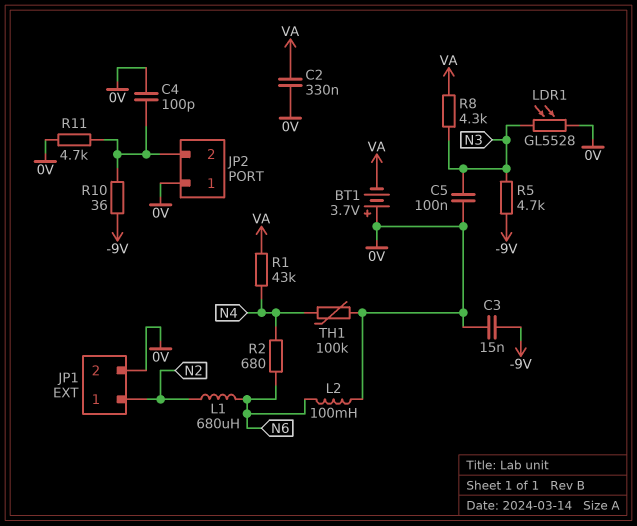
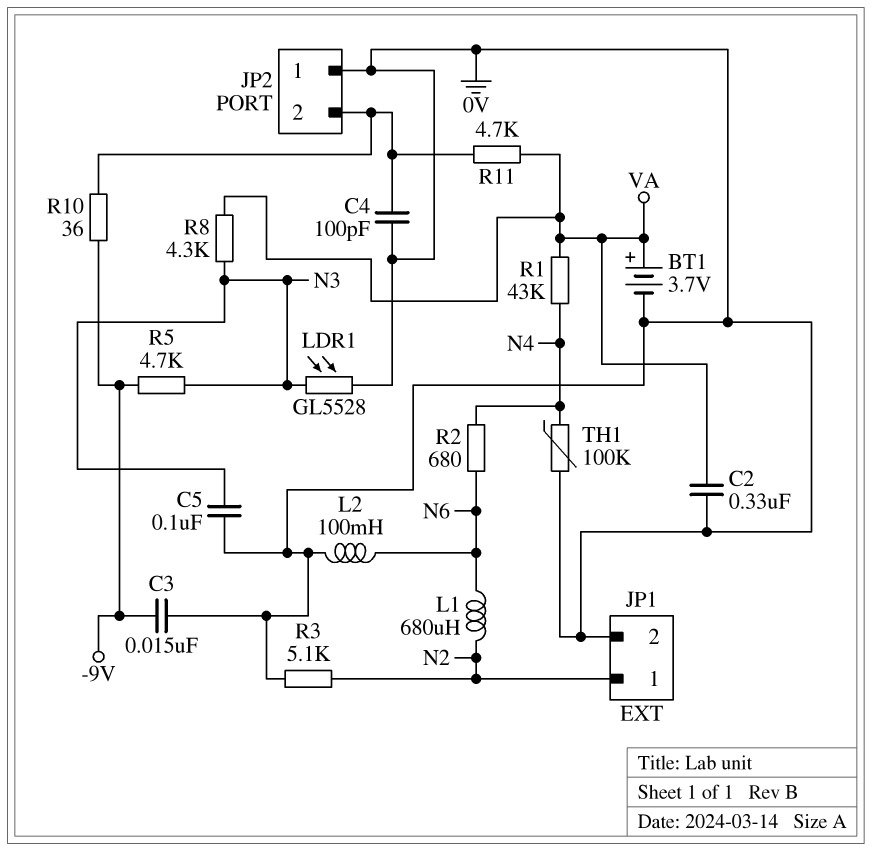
BT1: 3.7V (plus 0V, minus VA) -> 3.7V (plus VA, minus 0V)
R3: none -> 5.1k (0V, N2)
R11: 4.7k (0V, JP2/2) -> 4.7k (JP2/2, VA)

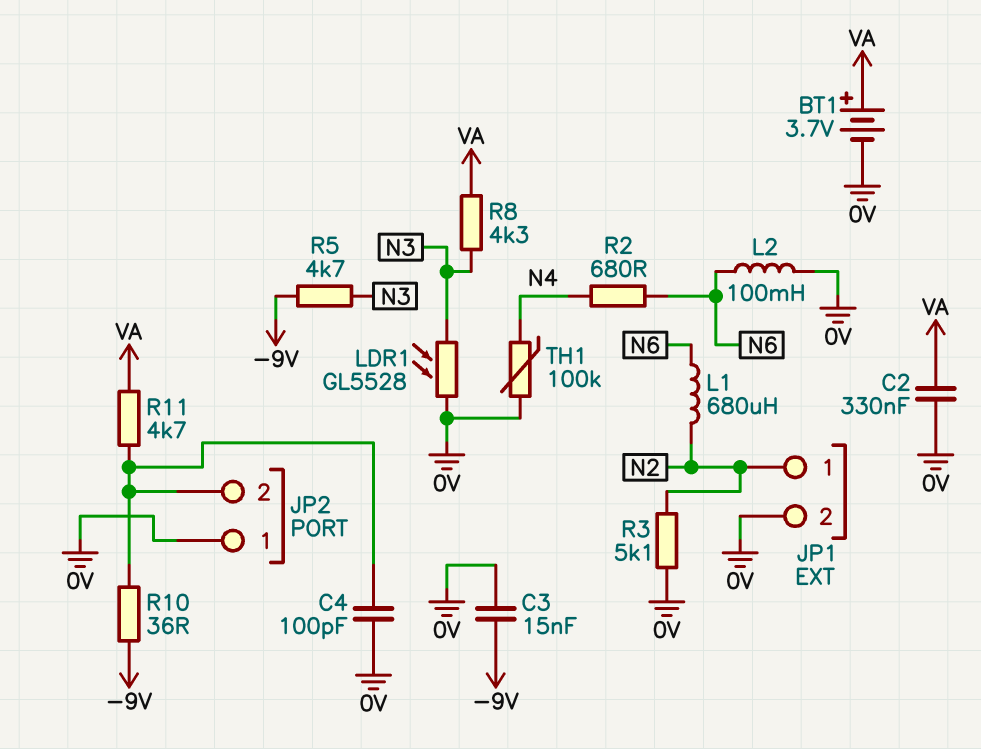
C5: 100nF (0V, N3) -> none
R1: 43k (N4, VA) -> none

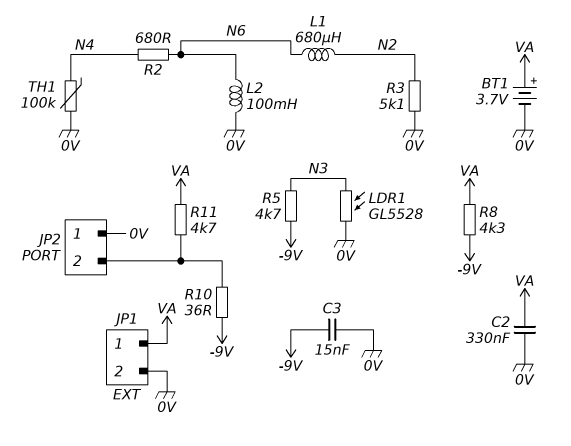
C4: 100pF (0V, JP2/2) -> none
JP1 pin 1: N2 -> VA
R8: 4.3k (N3, VA) -> 4.3k (-9V, VA)

